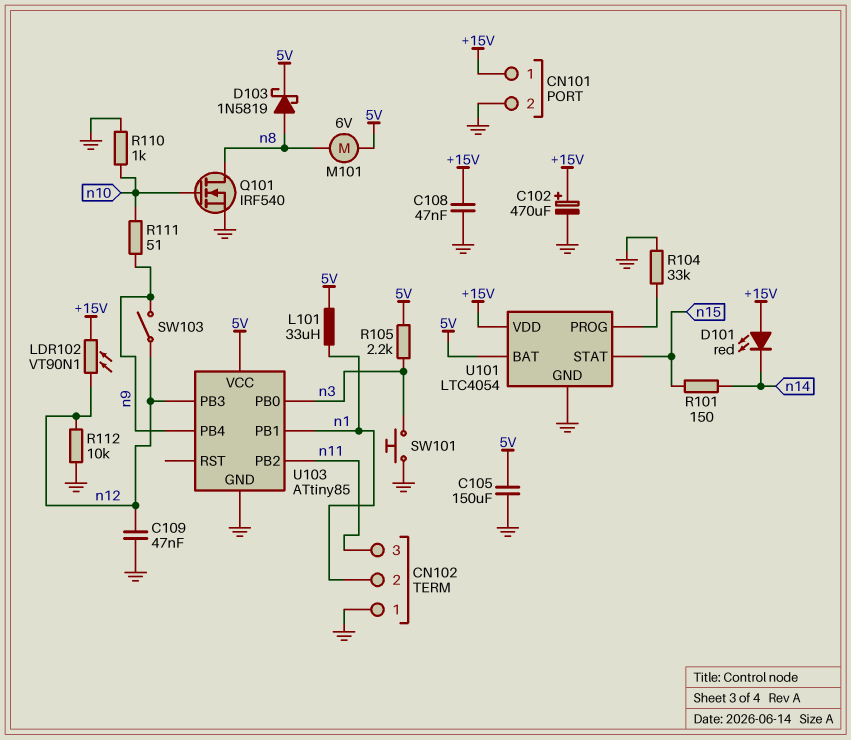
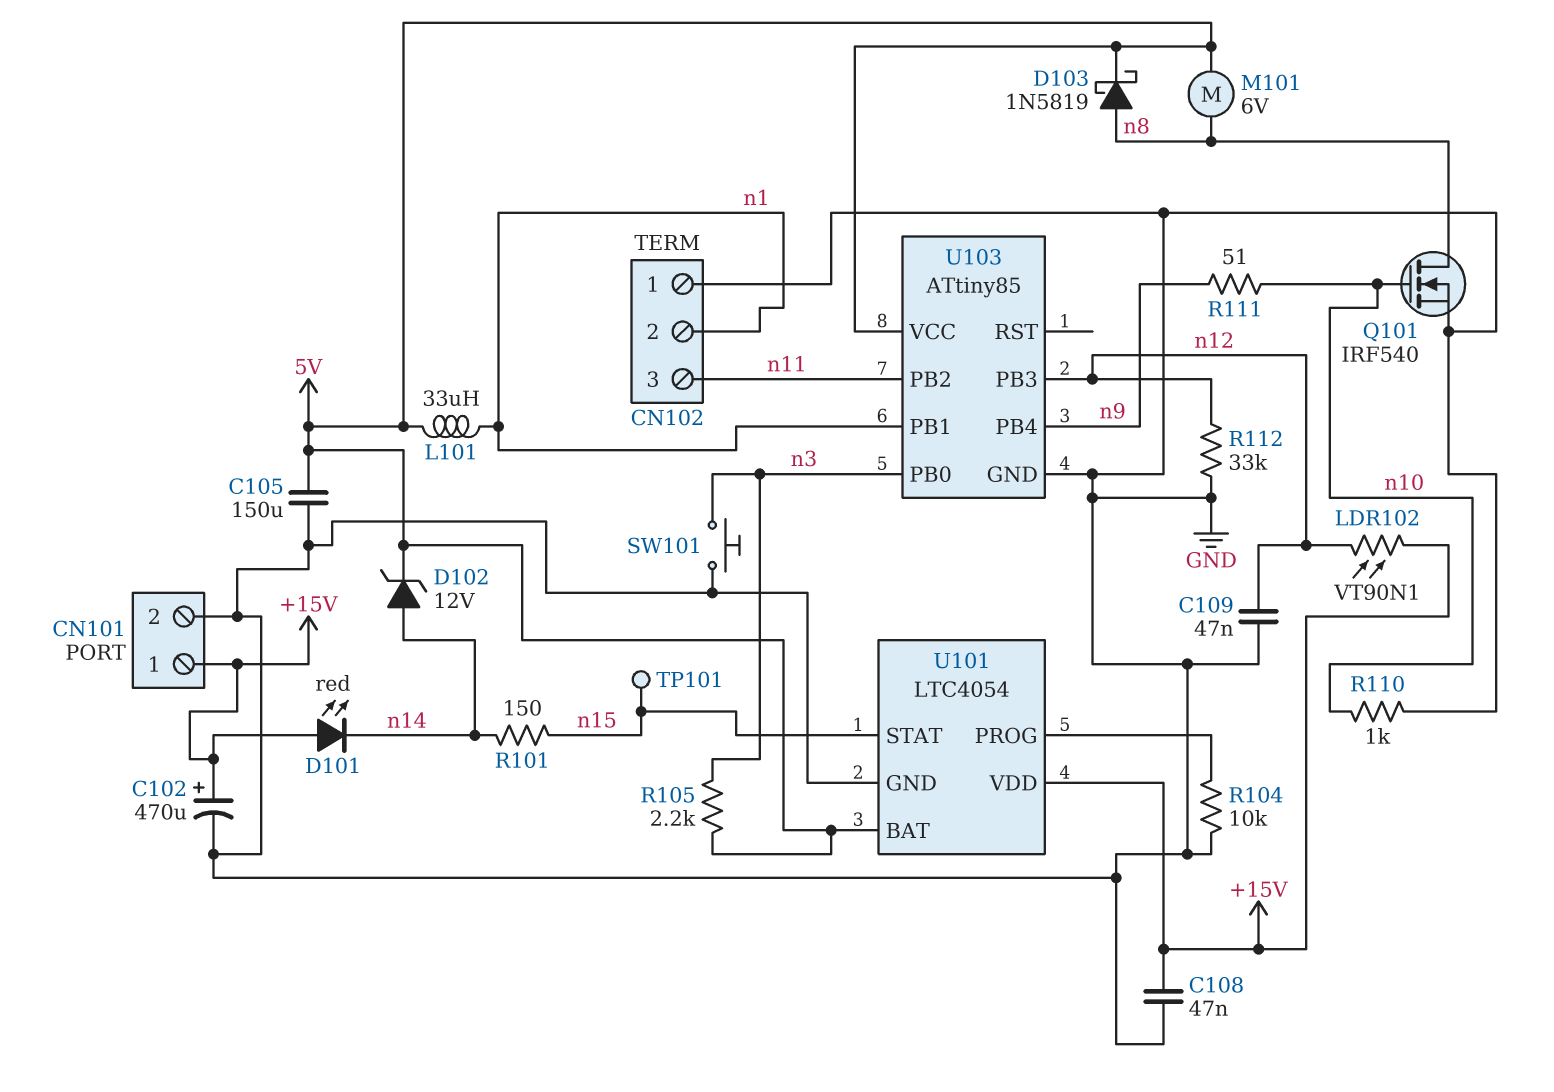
D102: none -> zener 12V (A n14, K 5V)
R104: 33k (GND, U101/PROG) -> 10k (GND, U101/PROG)
R112: 10k (GND, n12) -> 33k (GND, n12)
SW103: switch (n9, n12) -> none
TP101: none -> test point (n15)

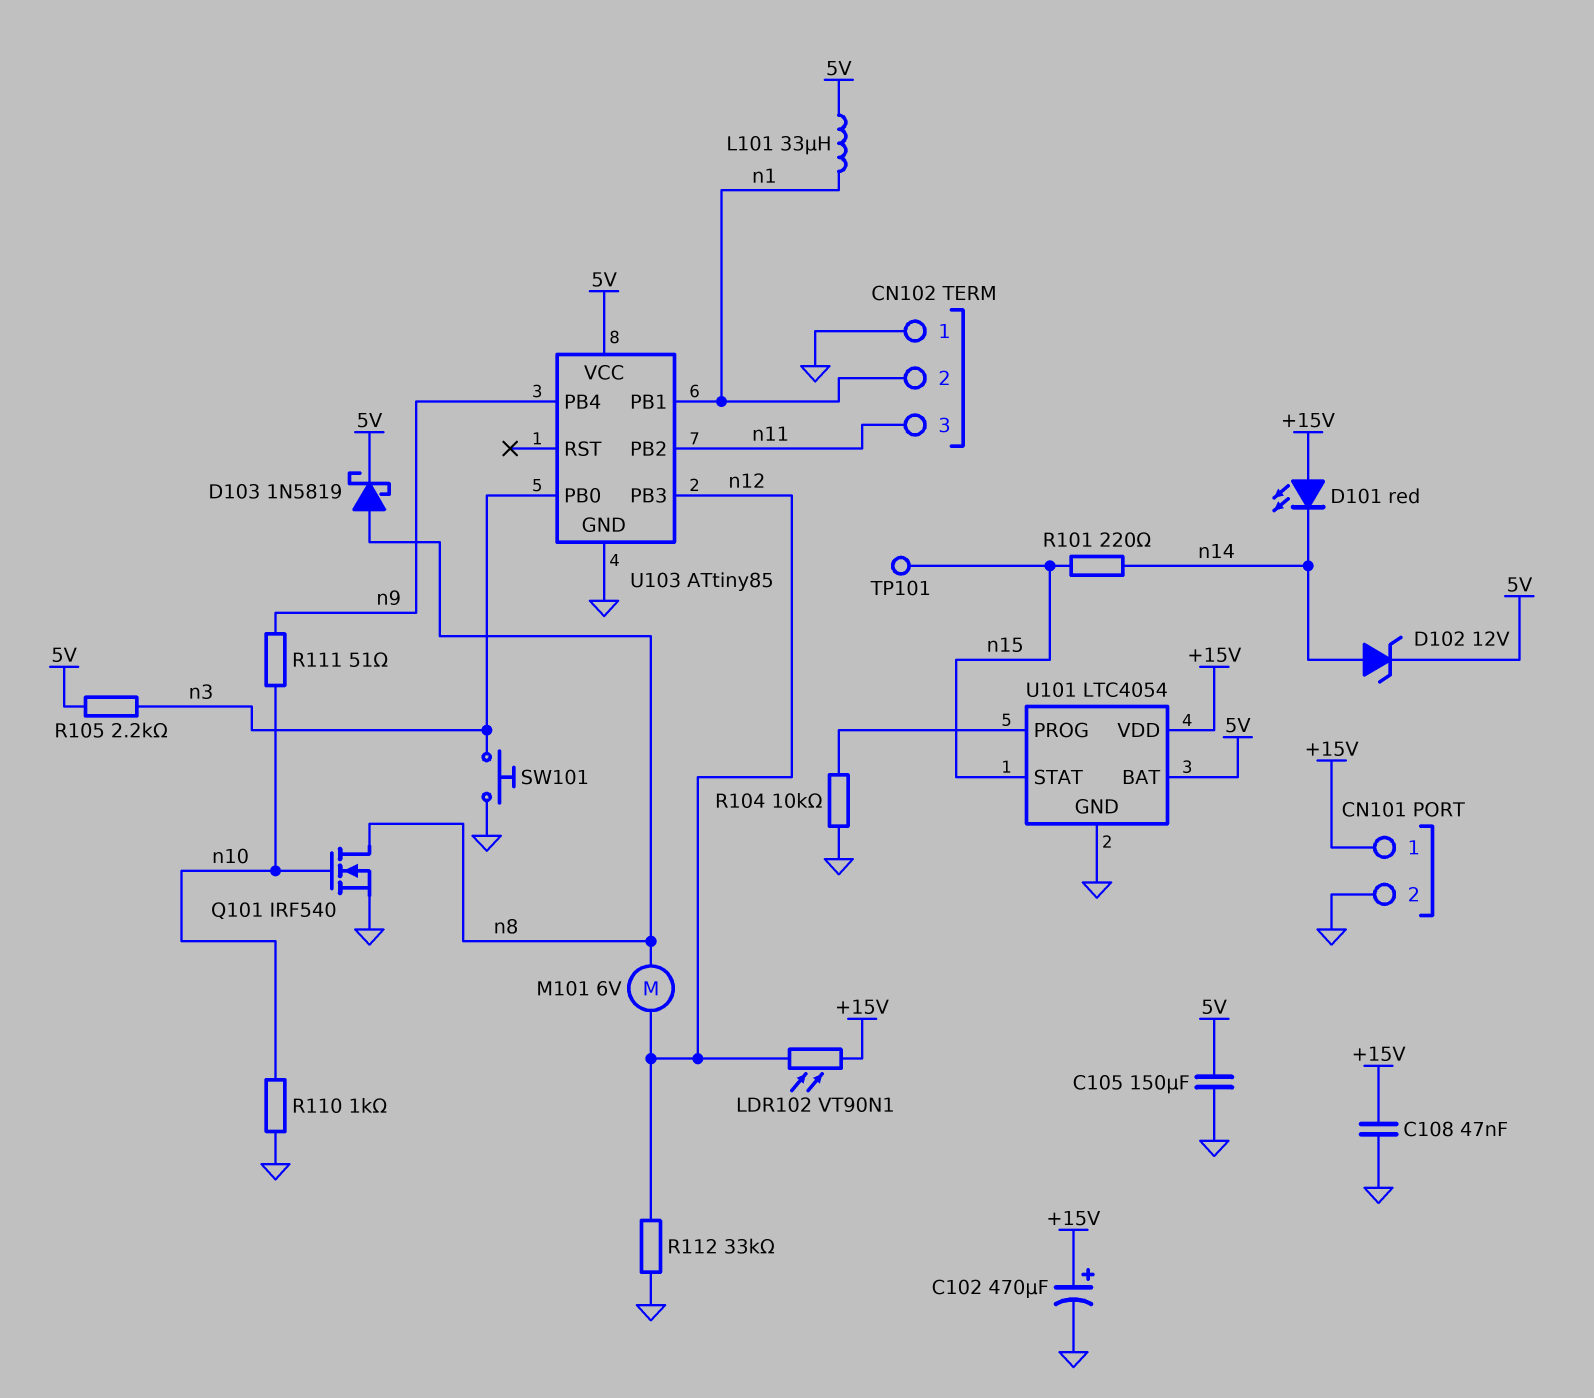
C109: 47nF (GND, n12) -> none
M101: motor 6V (5V, n8) -> motor 6V (n8, n12)
R101: 150 (n14, n15) -> 220 (n14, n15)

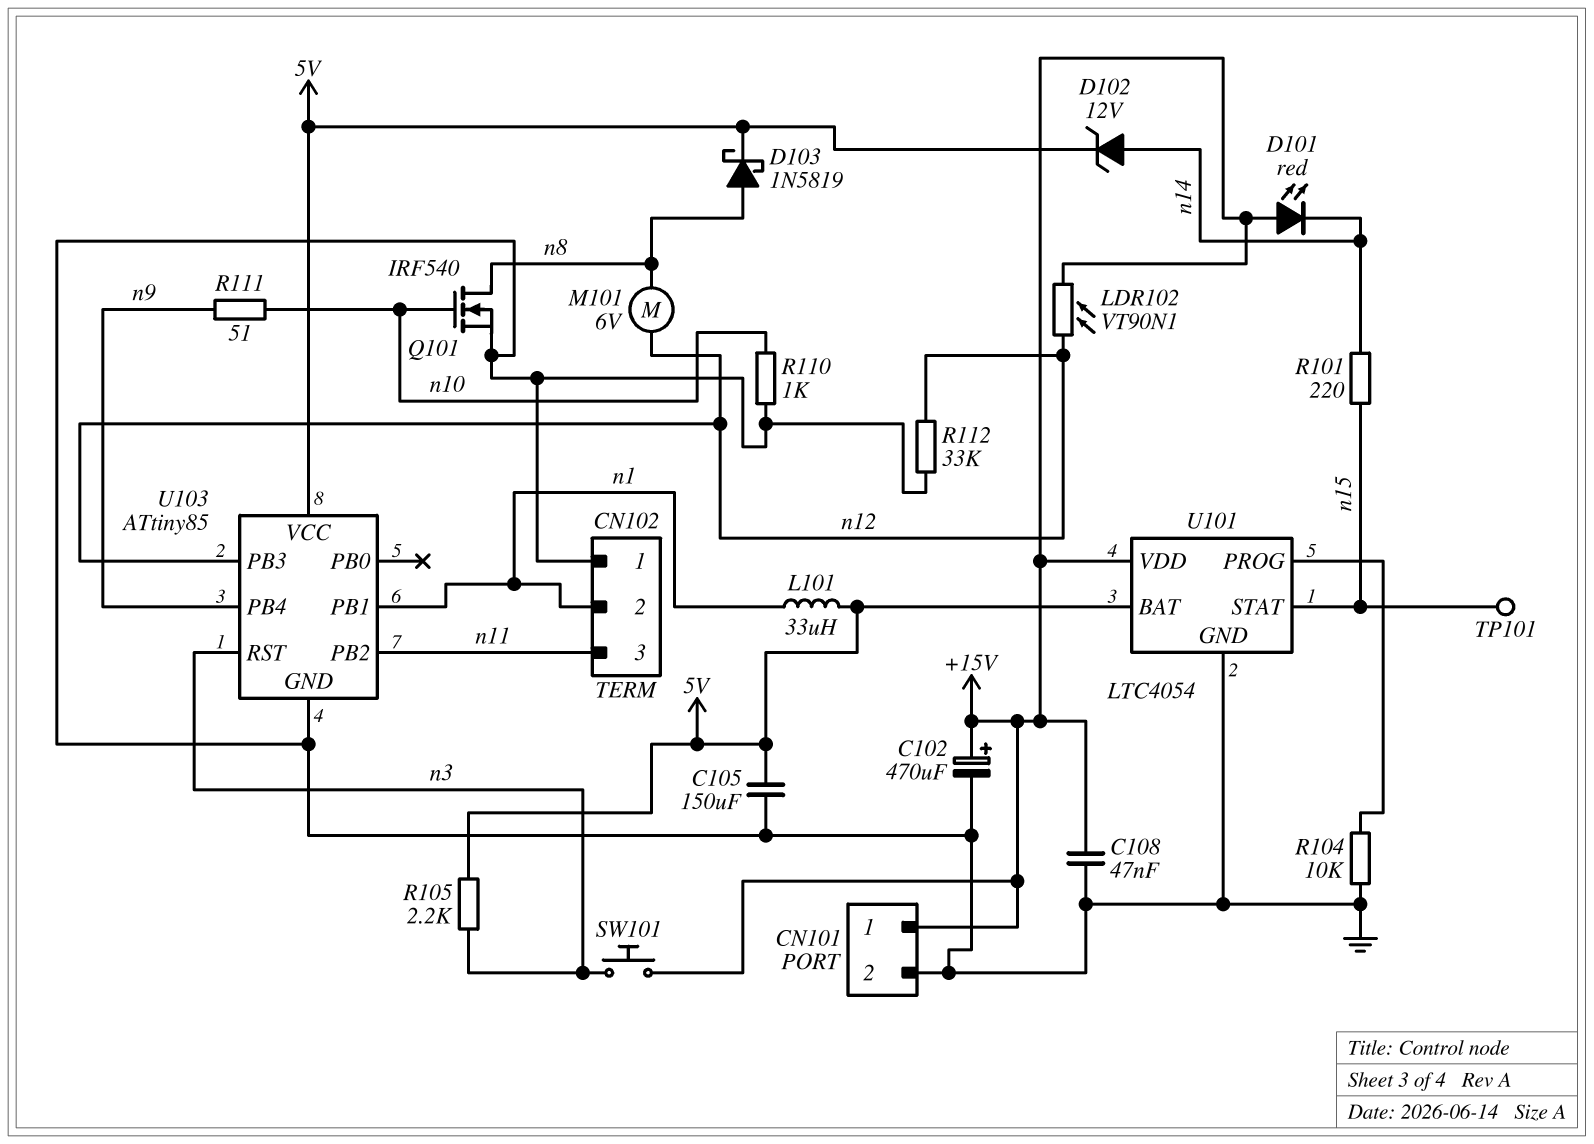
SW101: button (GND, n3) -> button (+15V, n3)
U103 pin PB0: n3 -> none
U103 pin RST: none -> n3

